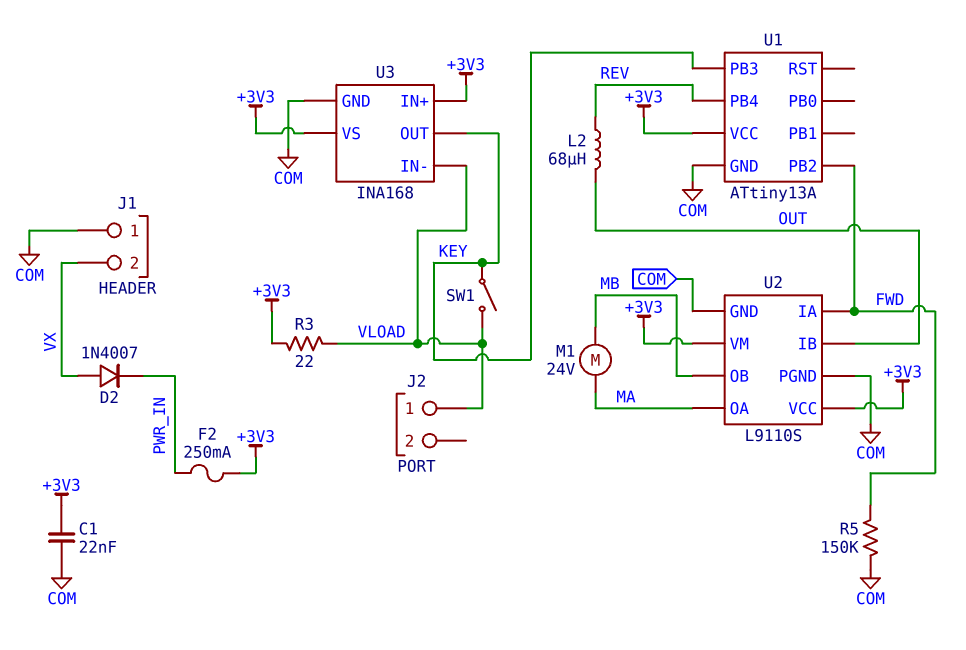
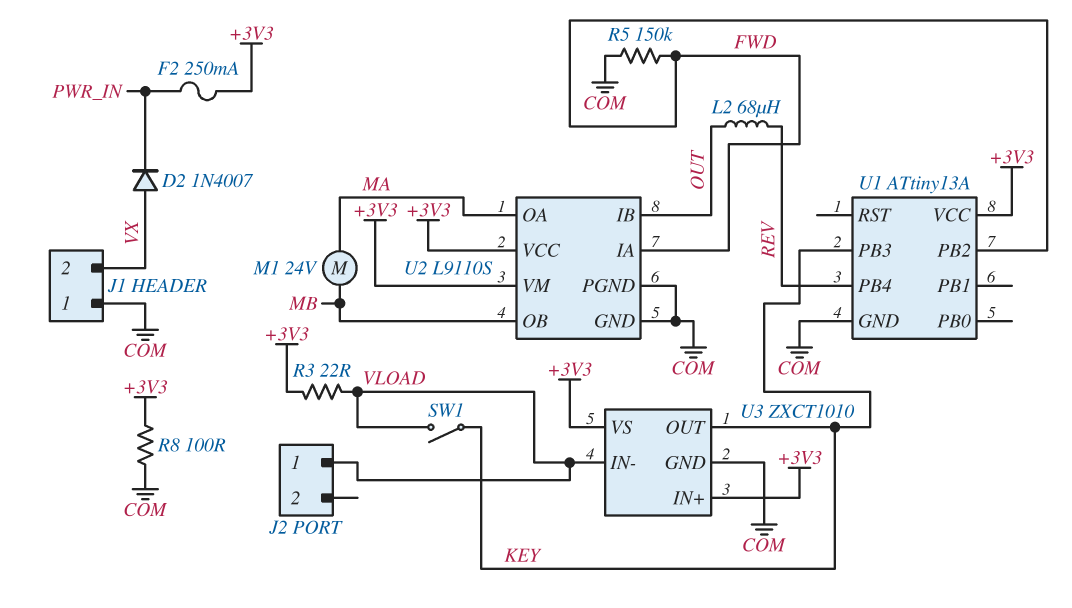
C1: 22nF (+3V3, COM) -> none
R8: none -> 100 (+3V3, COM)
U3: INA168 -> ZXCT1010

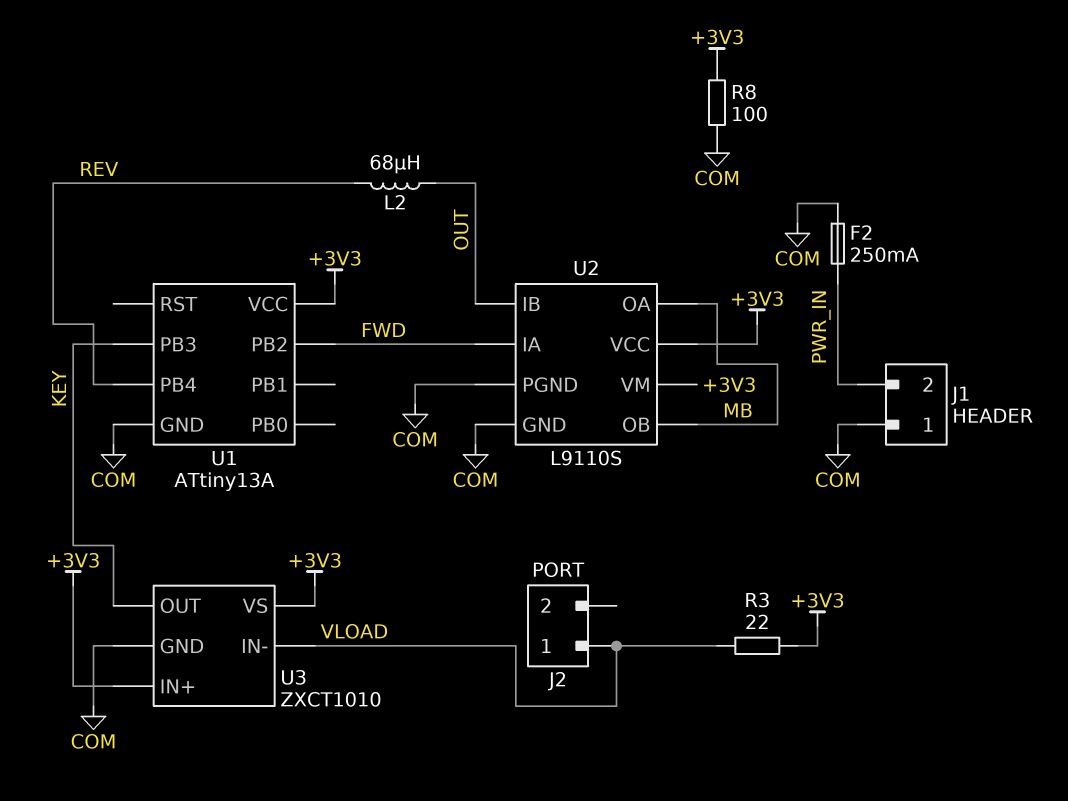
D2: diode 1N4007 (A VX, K PWR_IN) -> none
F2: 250mA (+3V3, PWR_IN) -> 250mA (COM, PWR_IN)
J1 pin 2: VX -> PWR_IN
M1: motor 24V (MA, MB) -> none
R5: 150k (COM, FWD) -> none
SW1: switch (KEY, VLOAD) -> none
U2 pin OA: MA -> MB

